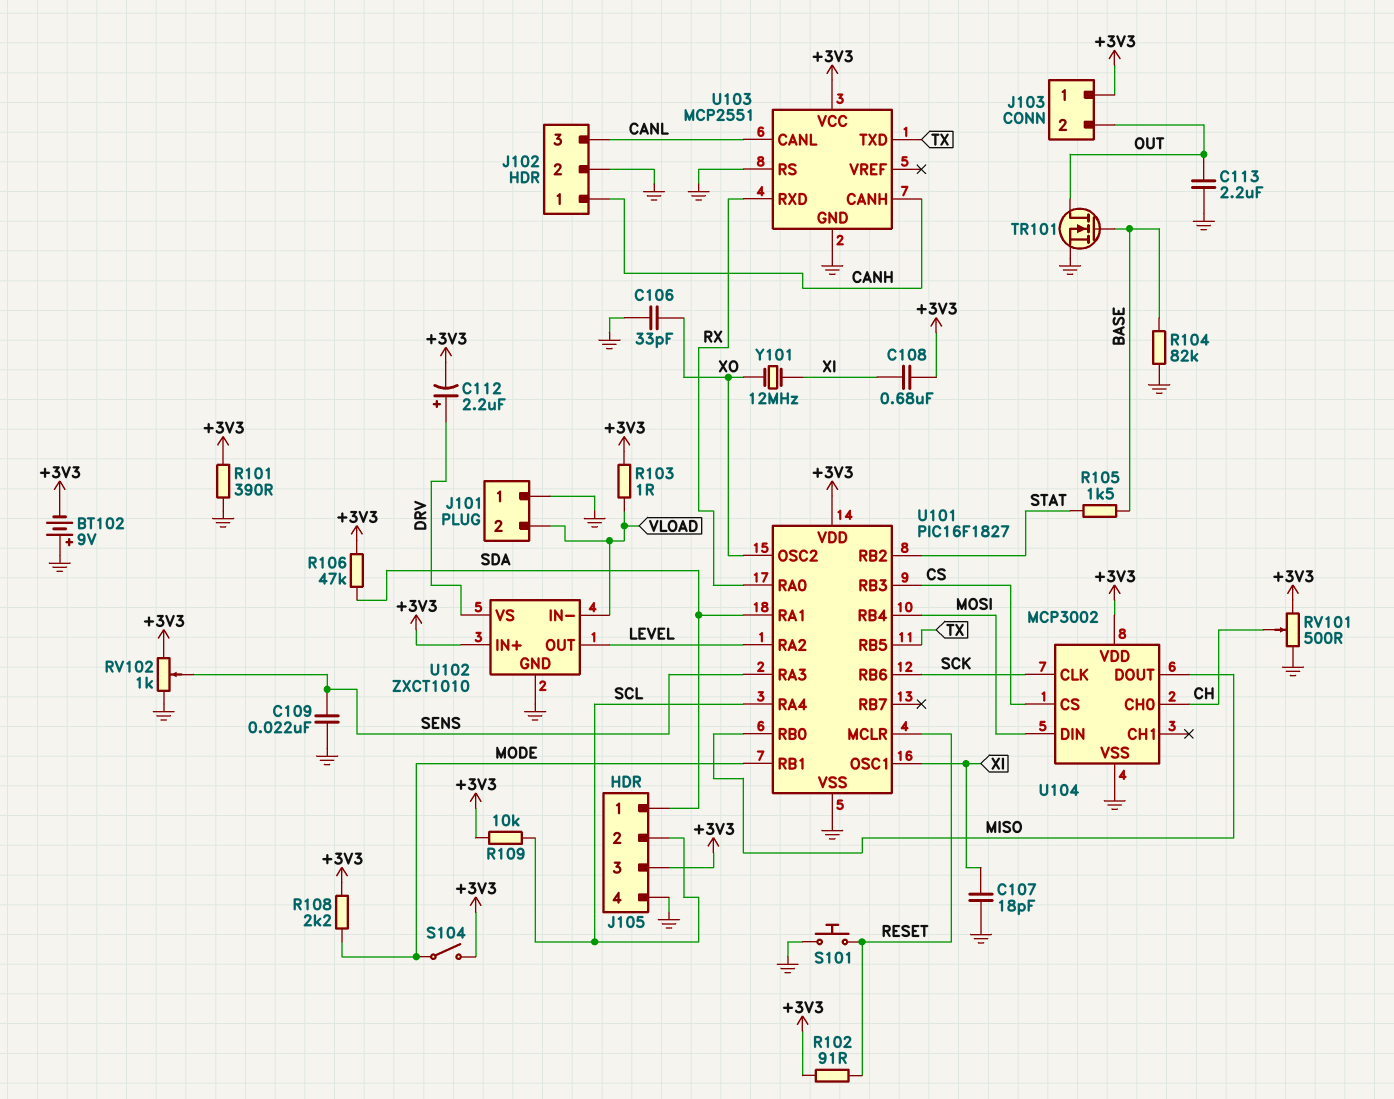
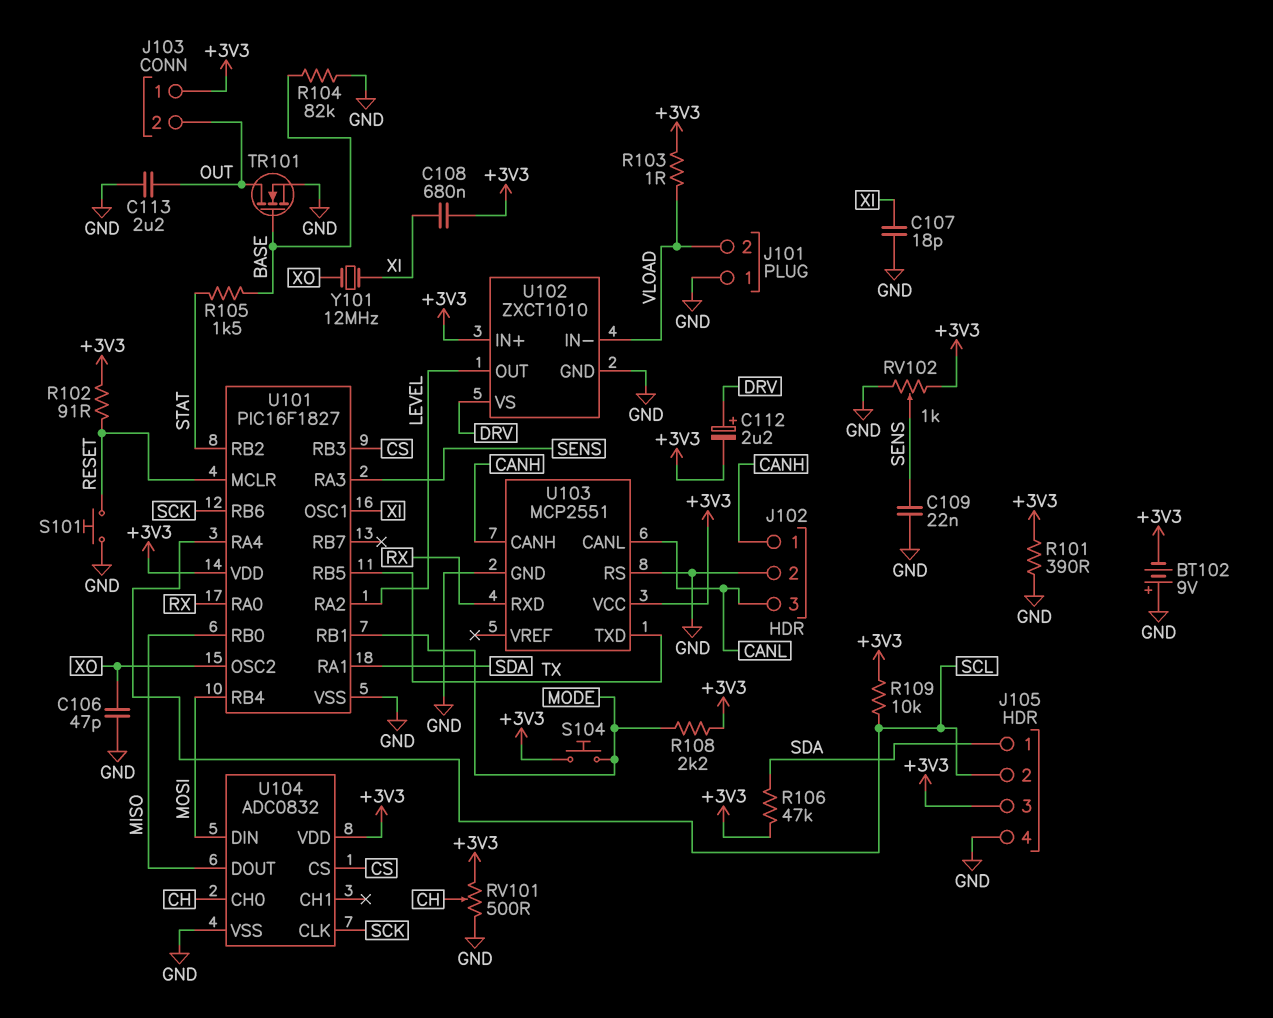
C106: 33pF (GND, XO) -> 47pF (GND, XO)
S104: switch (+3V3, MODE) -> button (+3V3, MODE)
U104: MCP3002 -> ADC0832

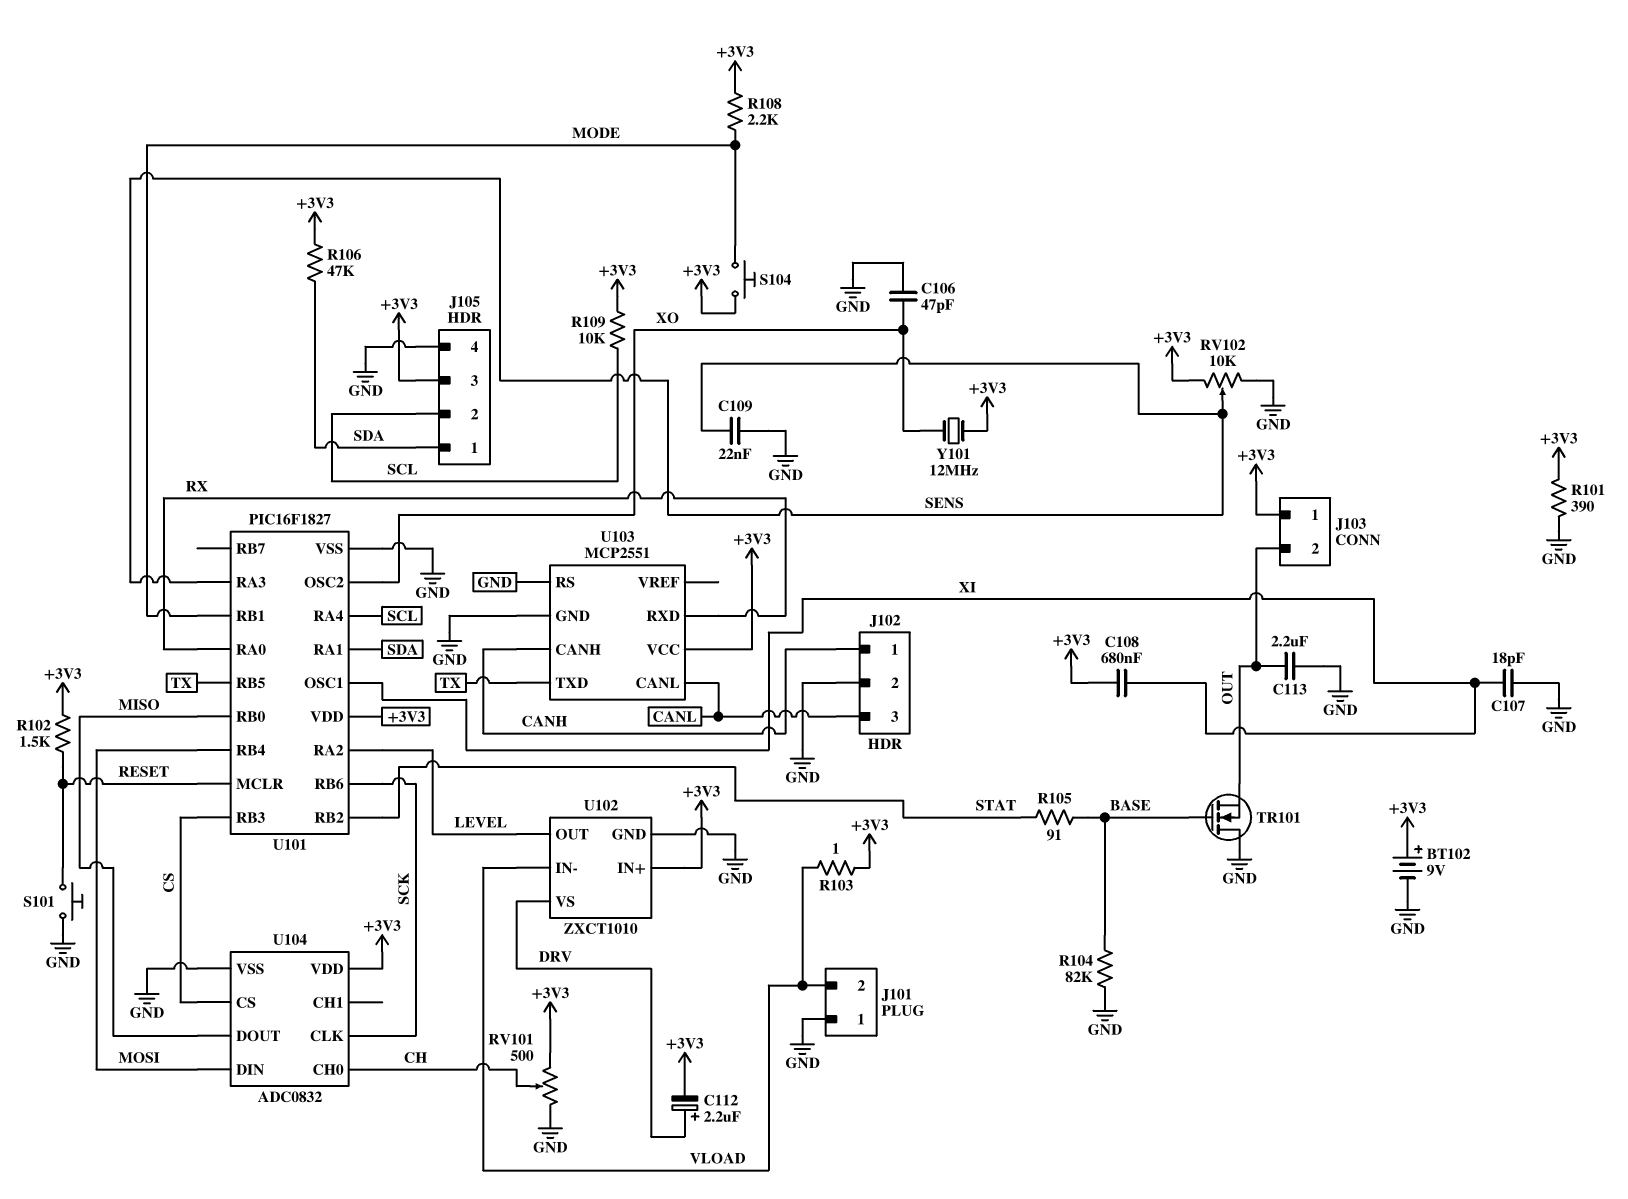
BT102: 9V (plus GND, minus +3V3) -> 9V (plus +3V3, minus GND)
R102: 91 (+3V3, RESET) -> 1.5k (+3V3, RESET)
R105: 1.5k (BASE, STAT) -> 91 (BASE, STAT)
RV102: 1k (+3V3, GND, wiper SENS) -> 10k (+3V3, GND, wiper SENS)
TR101: NMOS (G BASE, D OUT, S GND) -> NMOS (G BASE, D GND, S OUT)
Y101: 12MHz (XI, XO) -> 12MHz (+3V3, XO)

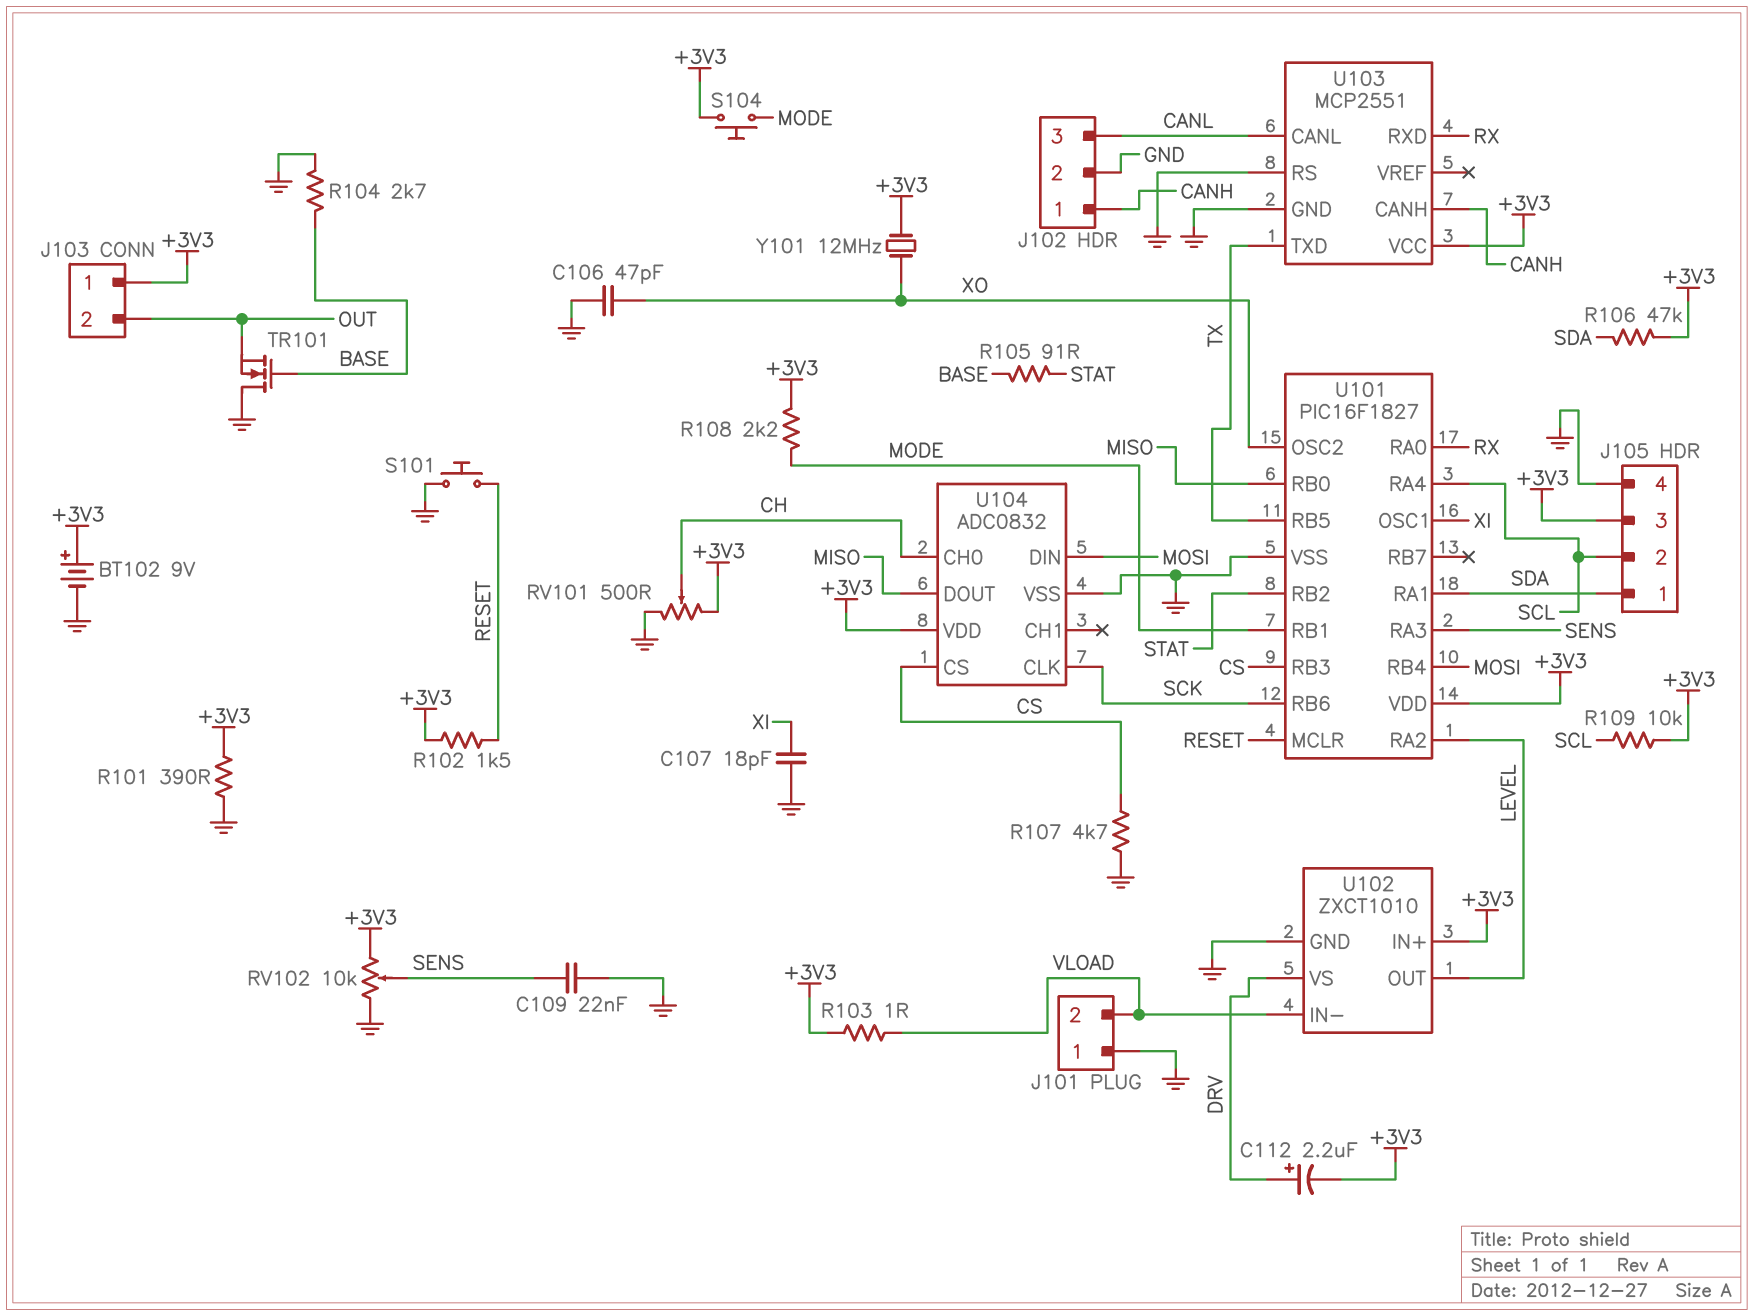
C108: 680nF (+3V3, XI) -> none
C113: 2.2uF (GND, OUT) -> none
R104: 82k (BASE, GND) -> 2.7k (BASE, GND)
R107: none -> 4.7k (CS, GND)

